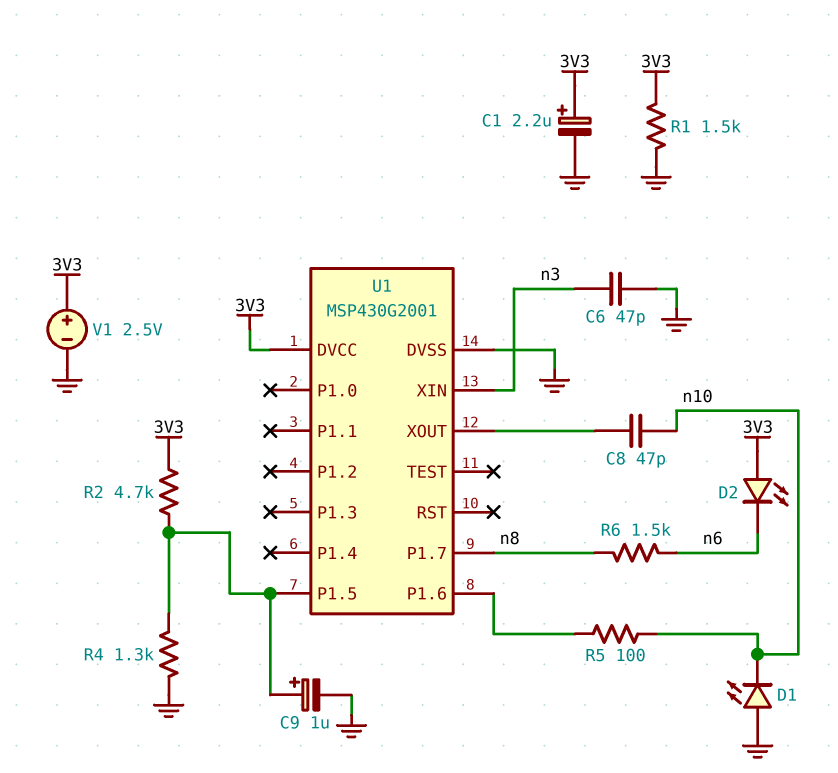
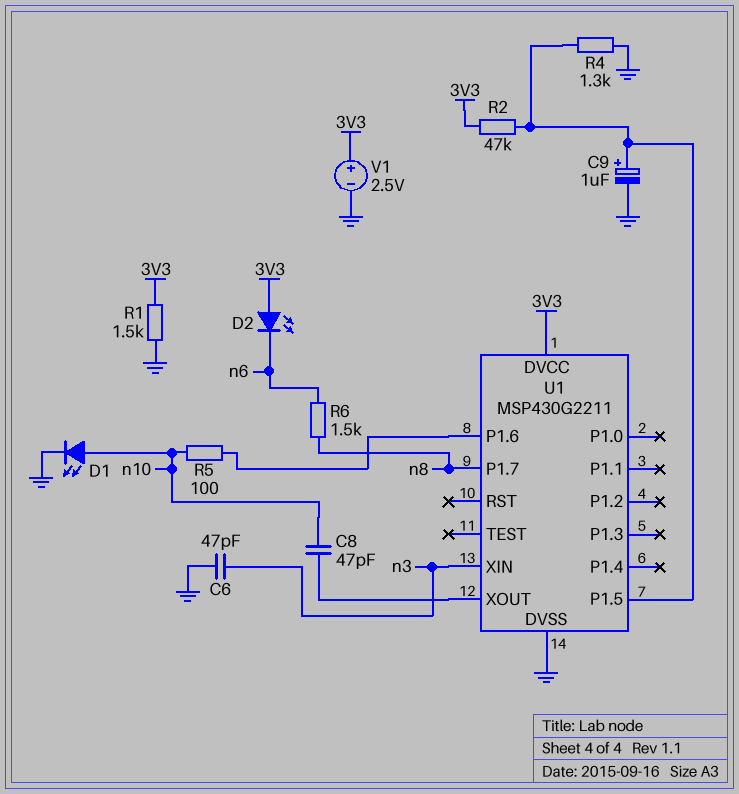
C1: 2.2uF (plus 3V3, minus GND) -> none
D1: LED (A GND, K n10) -> LED (A n10, K GND)
R2: 4.7k (3V3, U1/P1.5) -> 47k (3V3, U1/P1.5)
U1: MSP430G2001 -> MSP430G2211

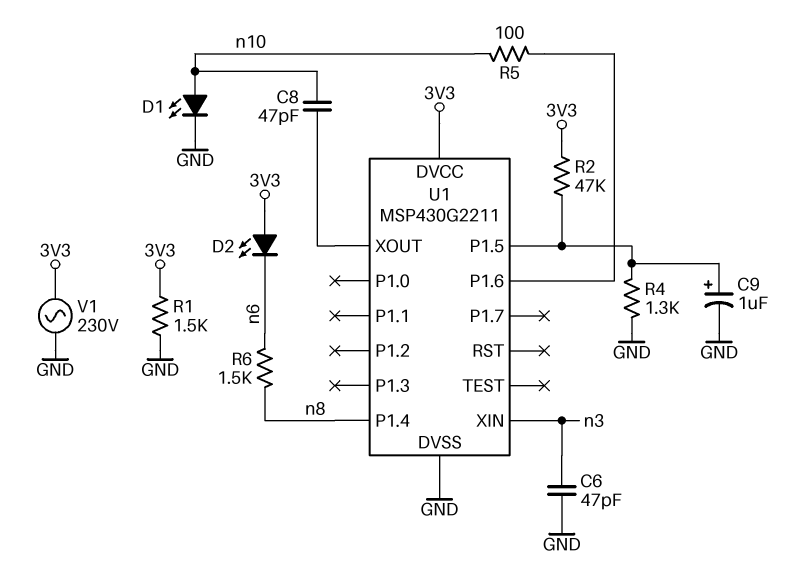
U1 pin P1.4: none -> n8
U1 pin P1.7: n8 -> none
V1: 2.5V (plus 3V3, minus GND) -> AC 230V (3V3, GND)

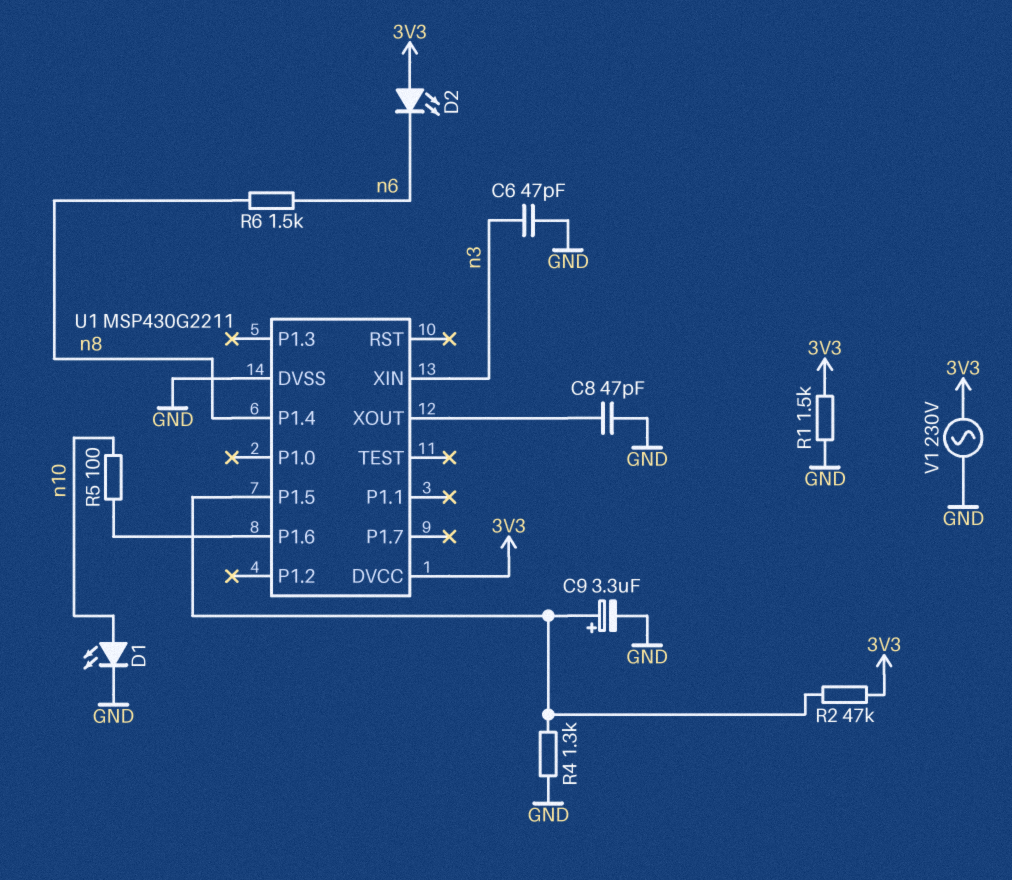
C8: 47pF (U1/XOUT, n10) -> 47pF (GND, U1/XOUT)
C9: 1uF (plus U1/P1.5, minus GND) -> 3.3uF (plus U1/P1.5, minus GND)

